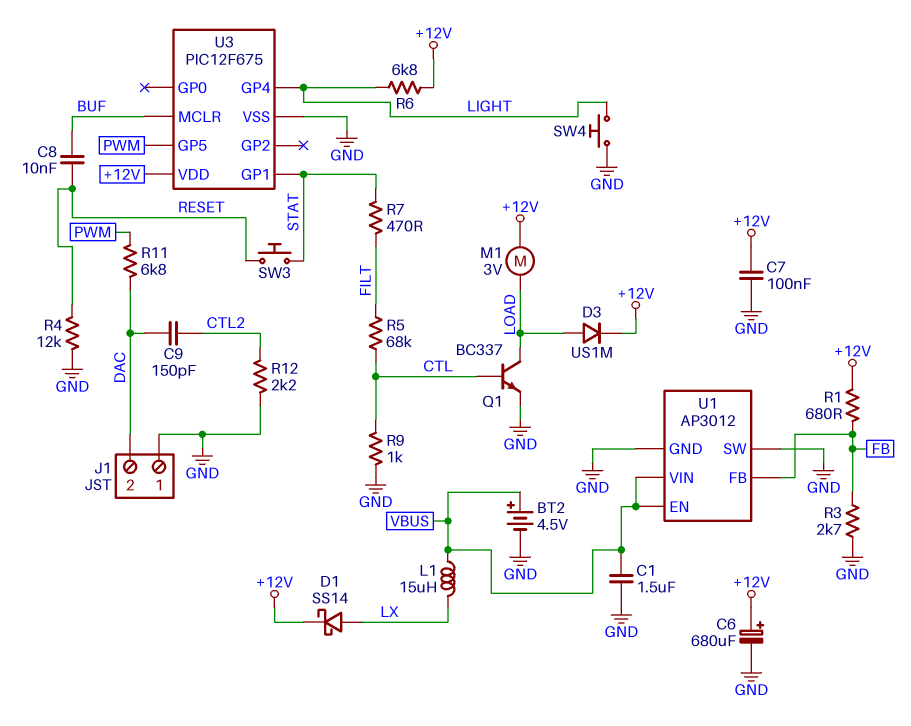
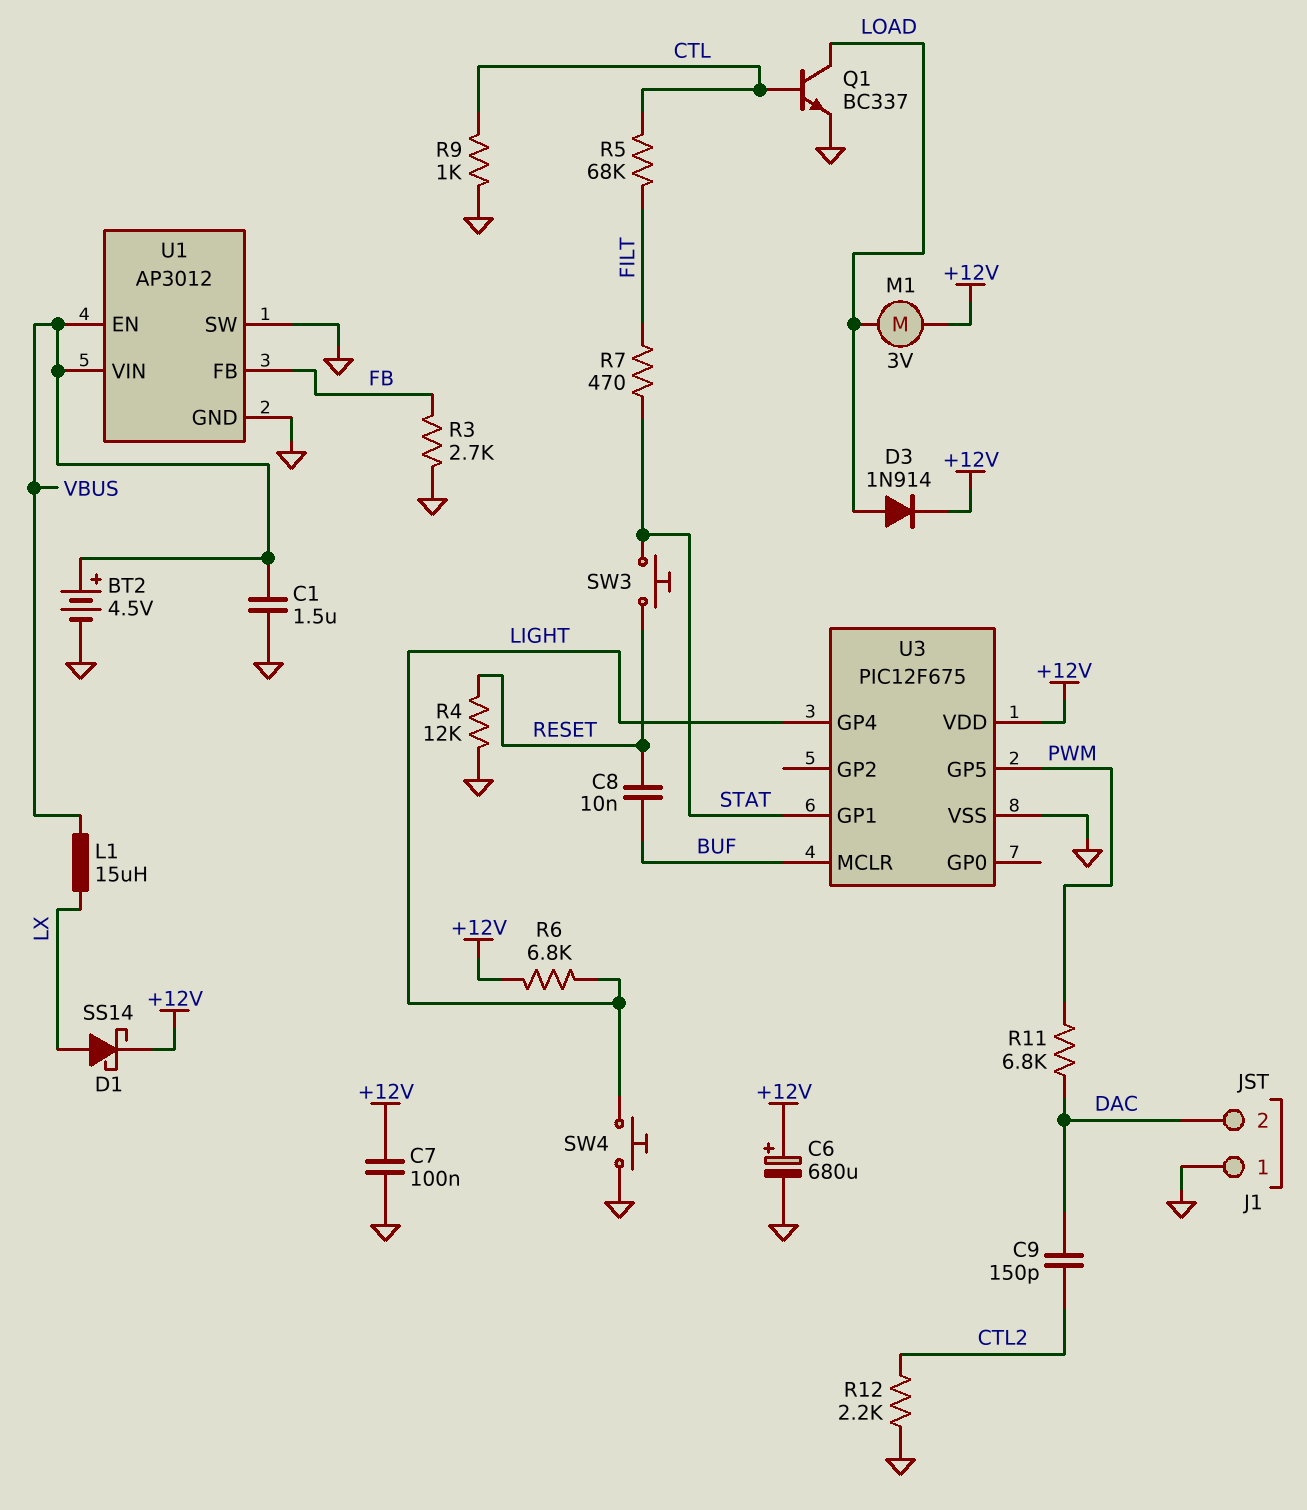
D3: diode US1M (A LOAD, K +12V) -> diode 1N914 (A LOAD, K +12V)
R1: 680 (+12V, FB) -> none

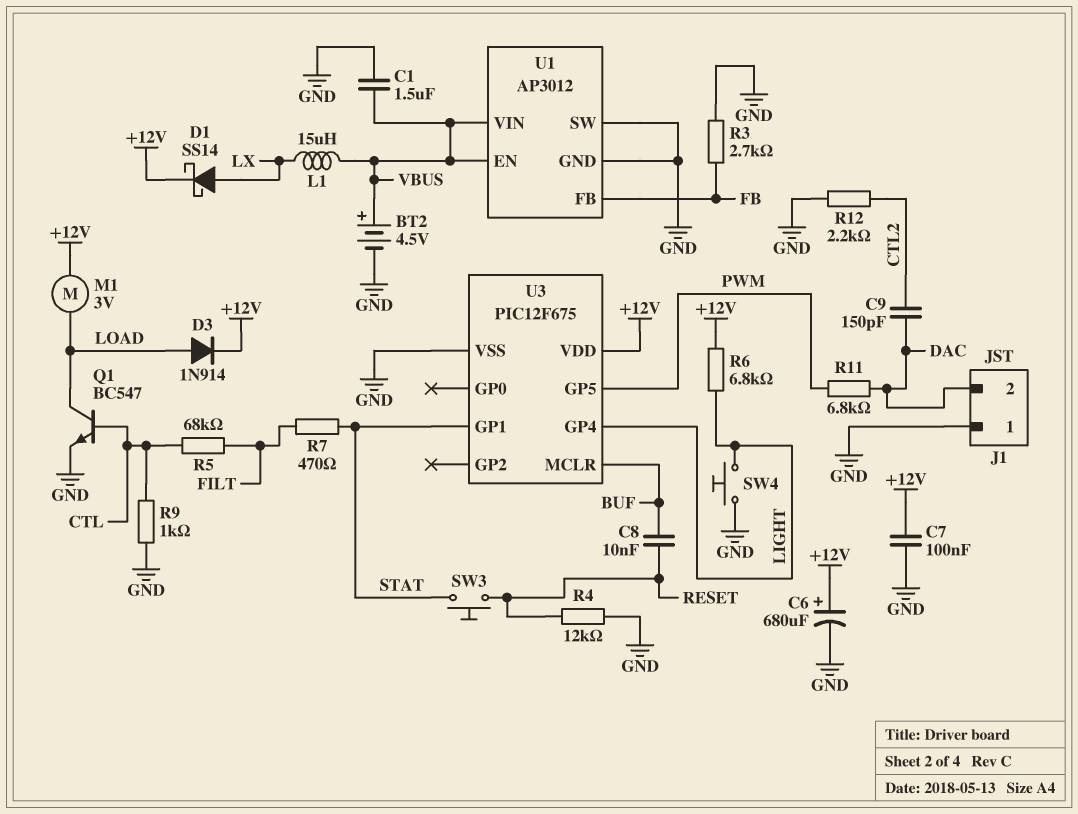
Q1: NPN BC337 (B CTL, C LOAD, E GND) -> NPN BC547 (B CTL, C LOAD, E GND)

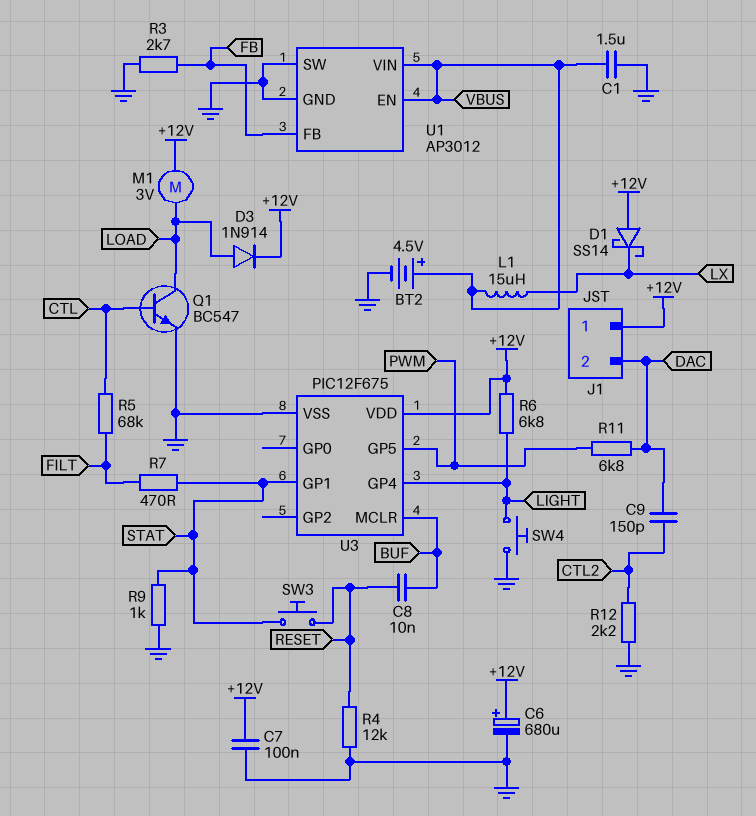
D1: schottky SS14 (A LX, K +12V) -> schottky SS14 (A +12V, K LX)
J1 pin 1: GND -> +12V
R9: 1k (CTL, GND) -> 1k (GND, STAT)

